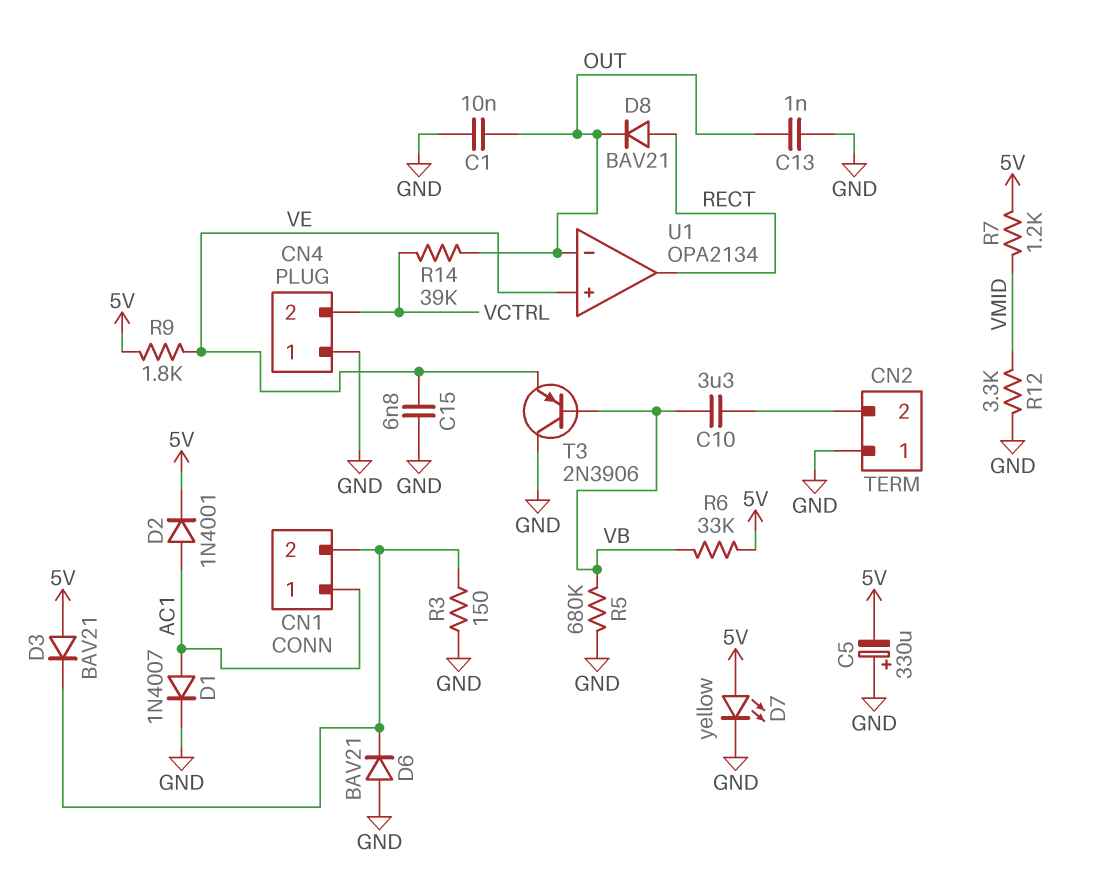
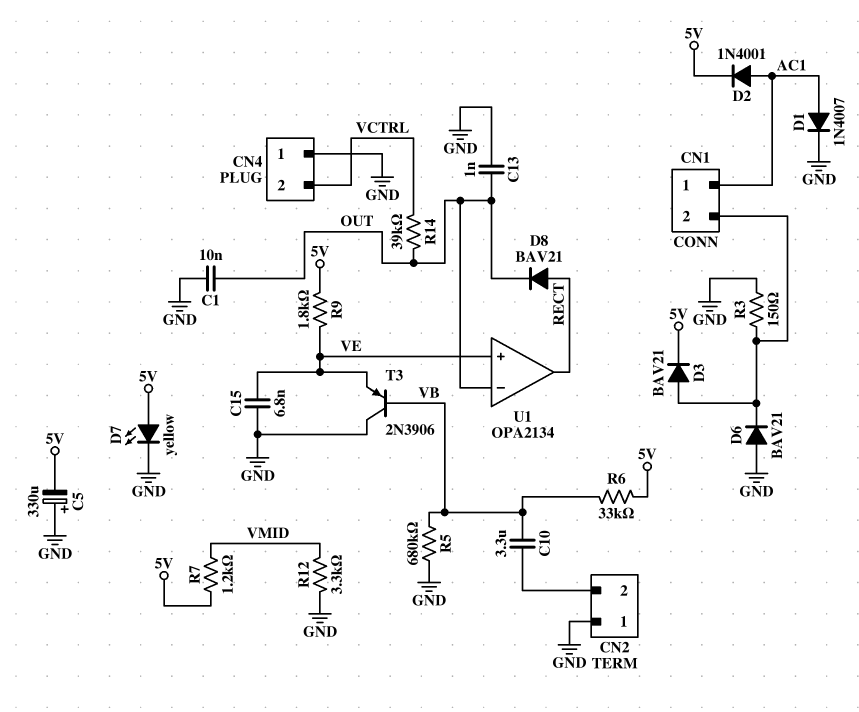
D3: diode BAV21 (A 5V, K CN1/2) -> diode BAV21 (A CN1/2, K 5V)

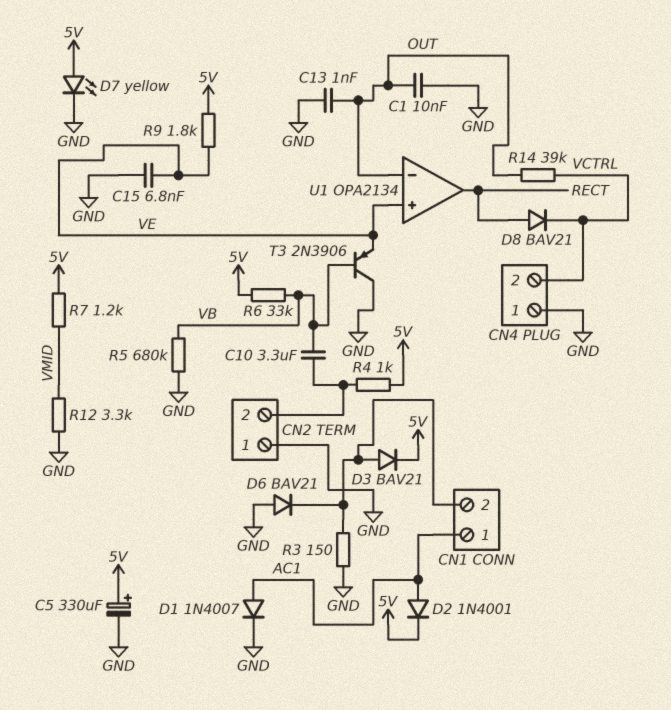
C5: 330uF (plus GND, minus 5V) -> 330uF (plus 5V, minus GND)
D8: diode BAV21 (A RECT, K OUT) -> diode BAV21 (A RECT, K VCTRL)
R4: none -> 1k (5V, CN2/2)

